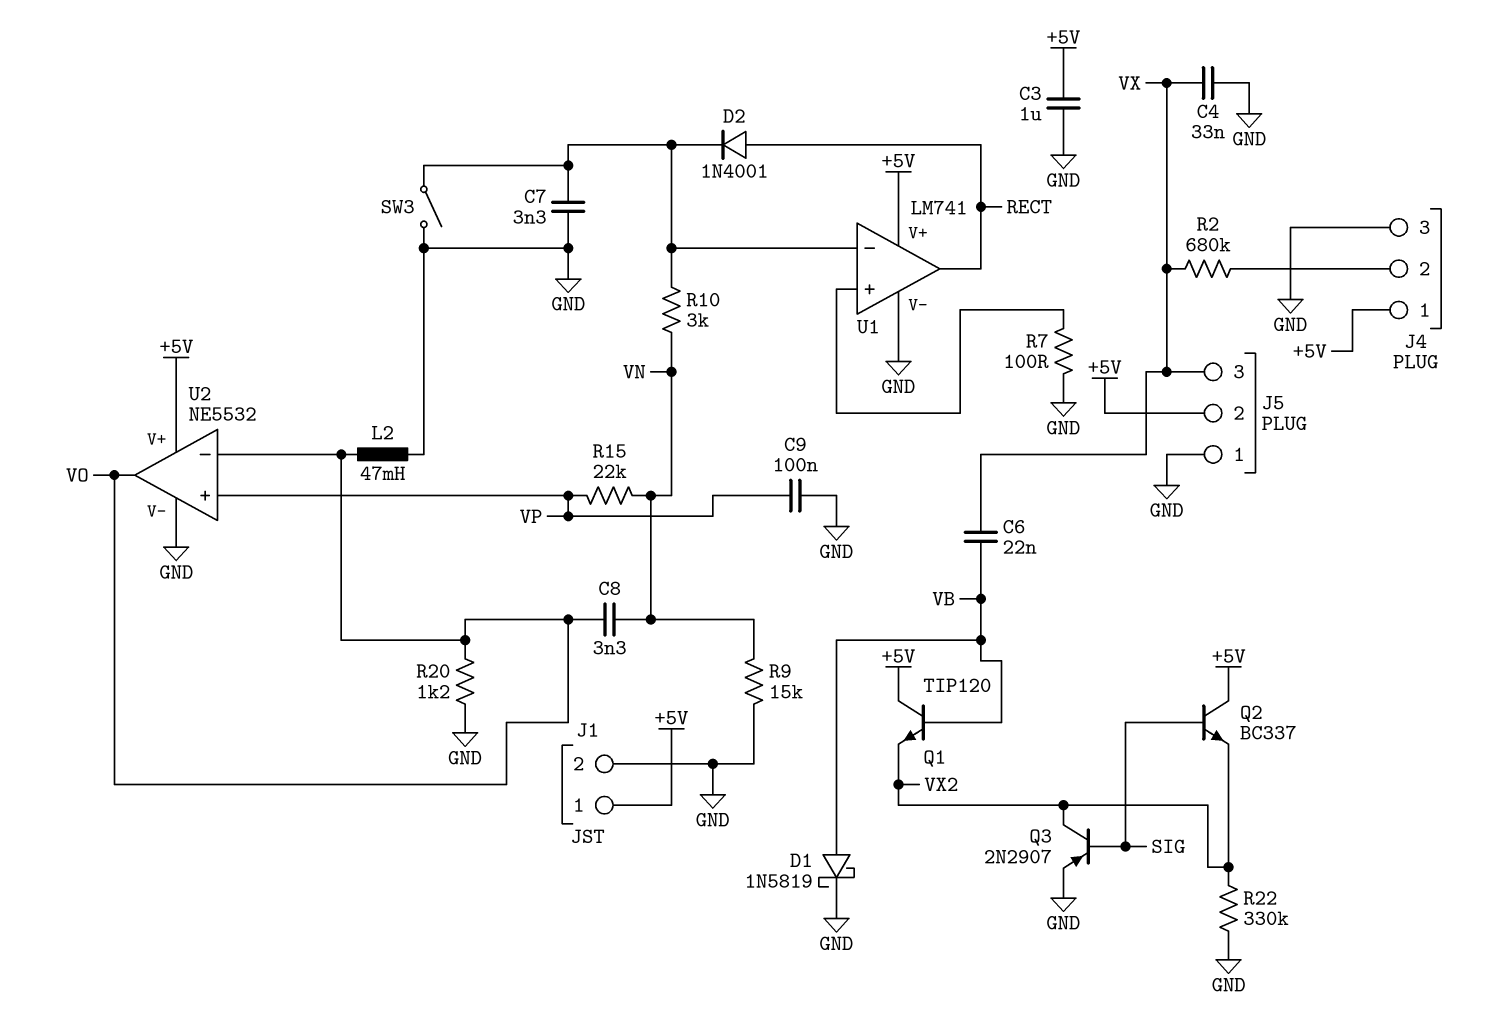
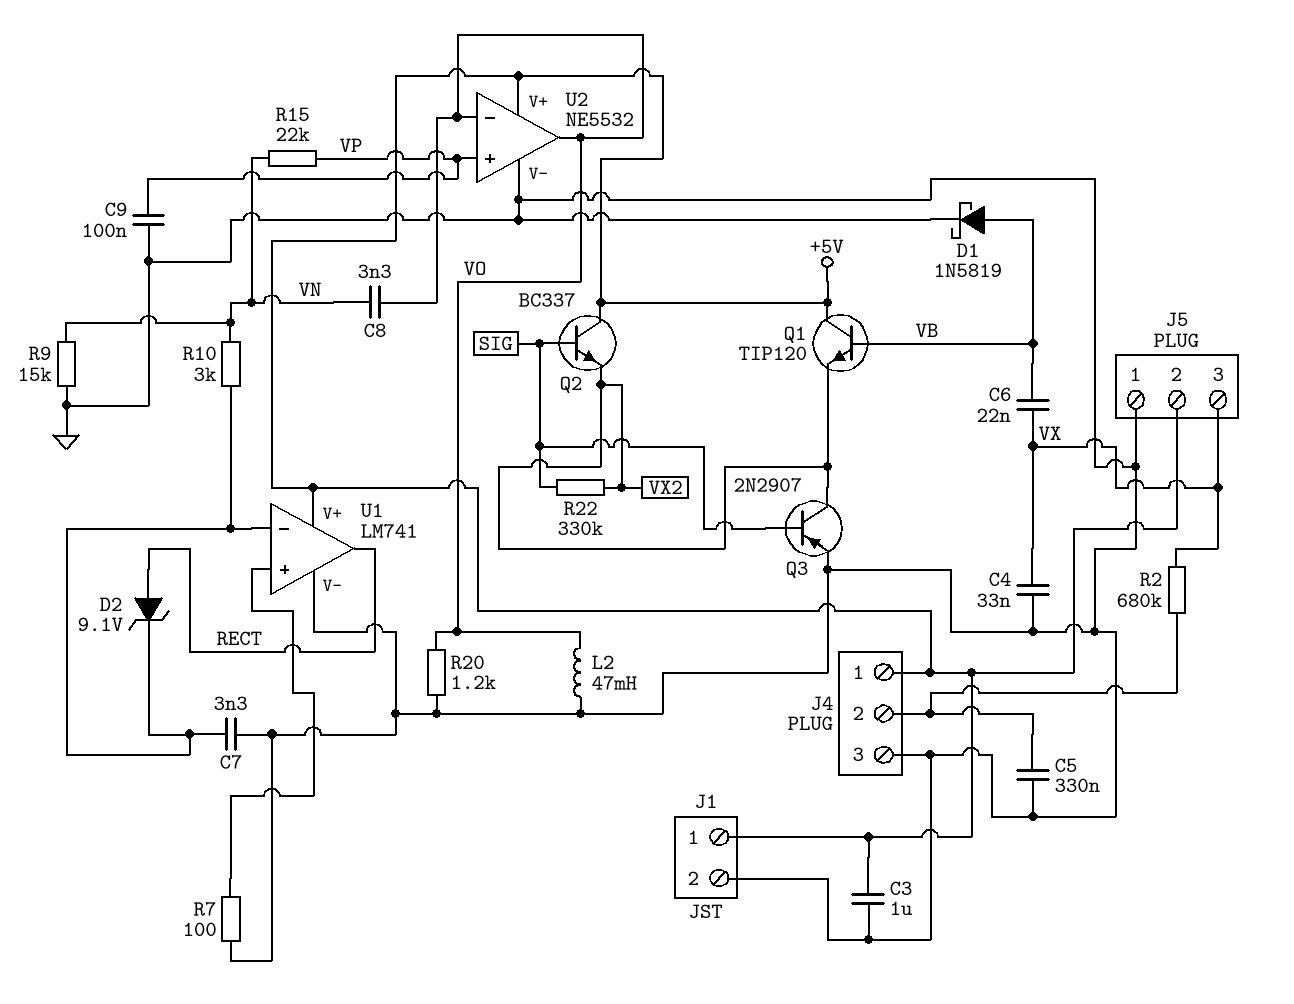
C5: none -> 330nF (GND, J4/2)
D2: diode 1N4001 (A RECT, K U1/in-) -> zener 9.1V (A RECT, K U1/in-)
R22: 330k (GND, VX2) -> 330k (SIG, VX2)
SW3: switch (GND, U1/in-) -> none

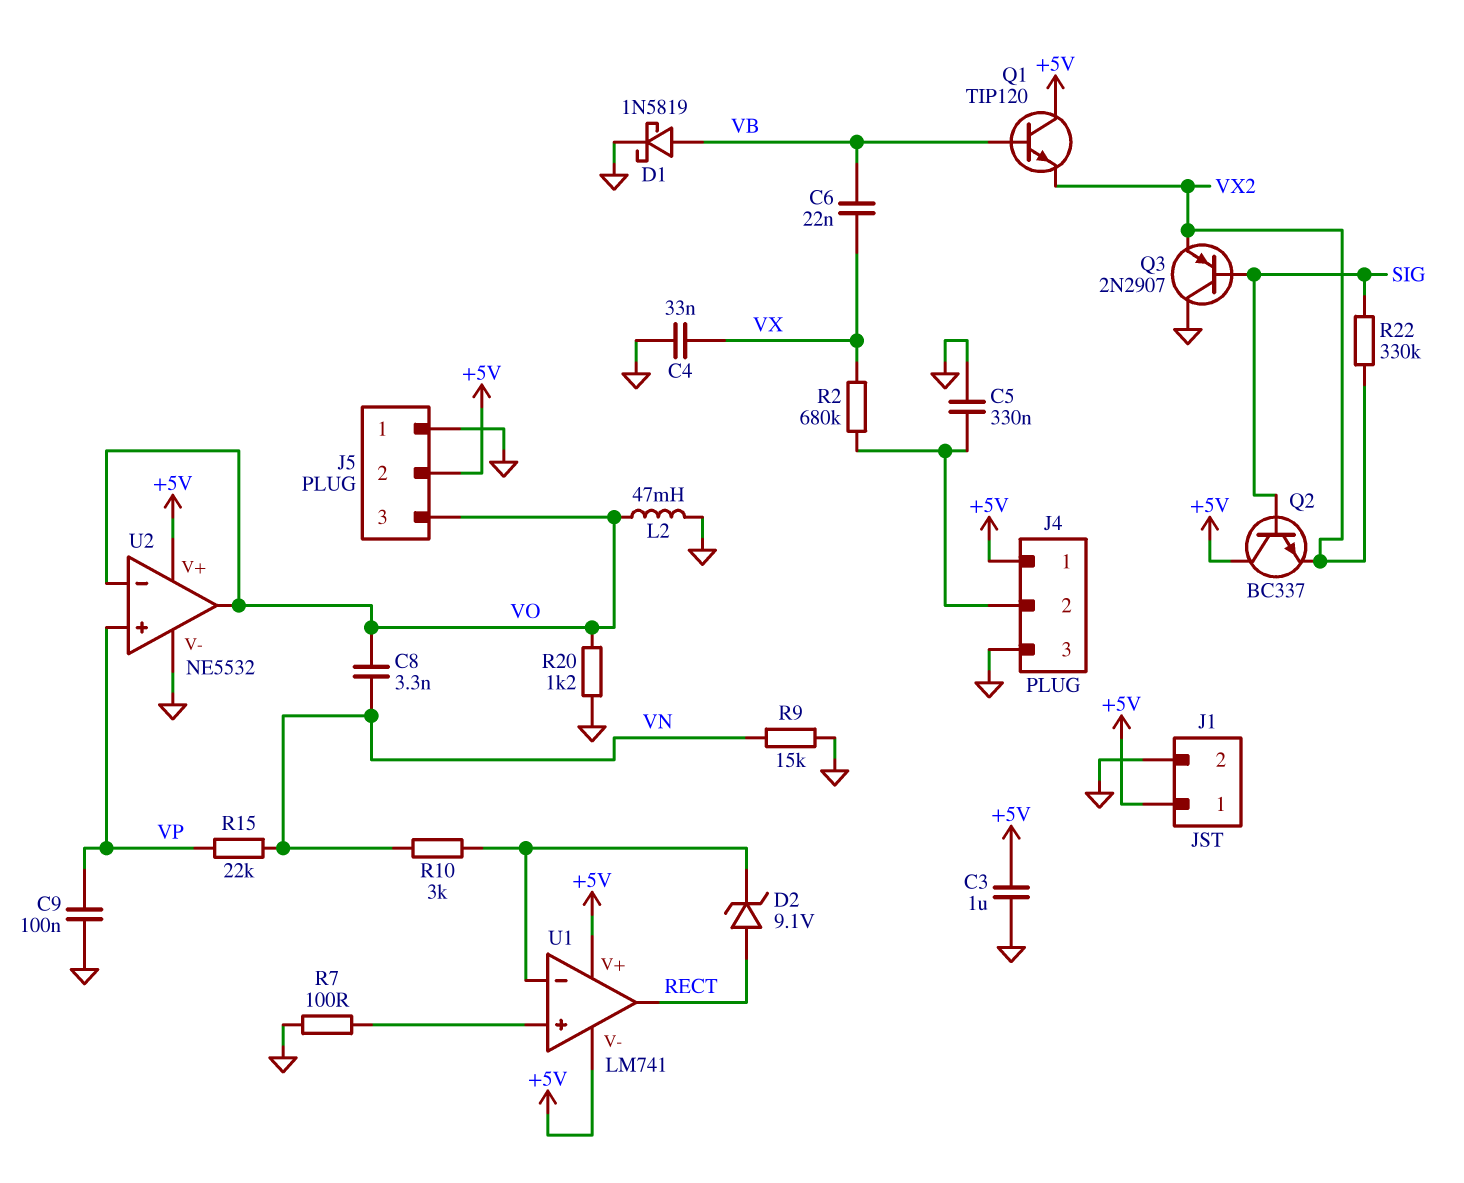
C7: 3.3nF (GND, U1/in-) -> none
J5 pin 3: VX -> VO
Q3: PNP 2N2907 (B SIG, C VX2, E GND) -> PNP 2N2907 (B SIG, C GND, E VX2)
U1 pin V-: GND -> +5V

